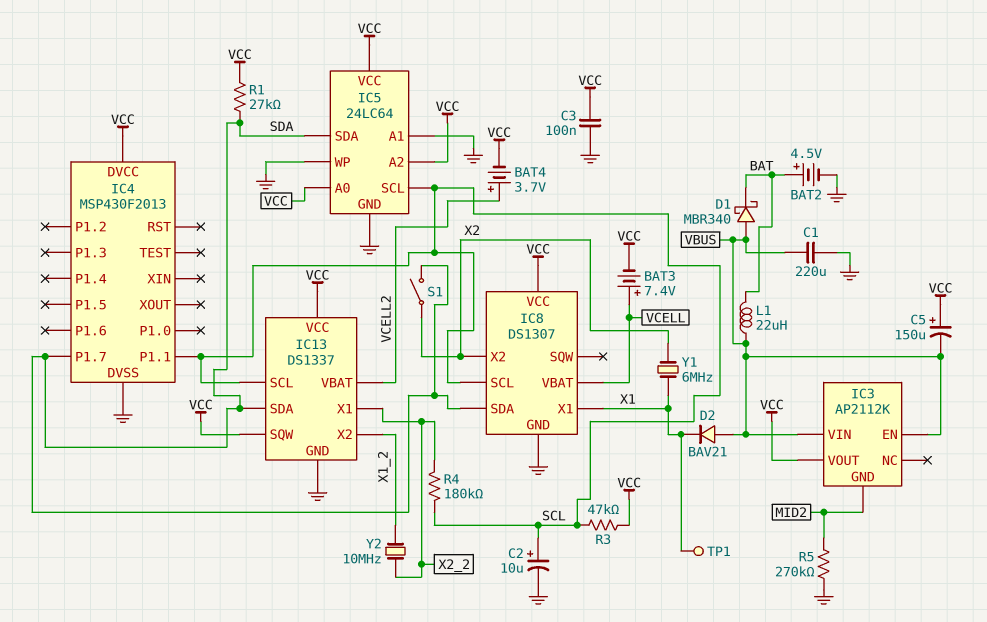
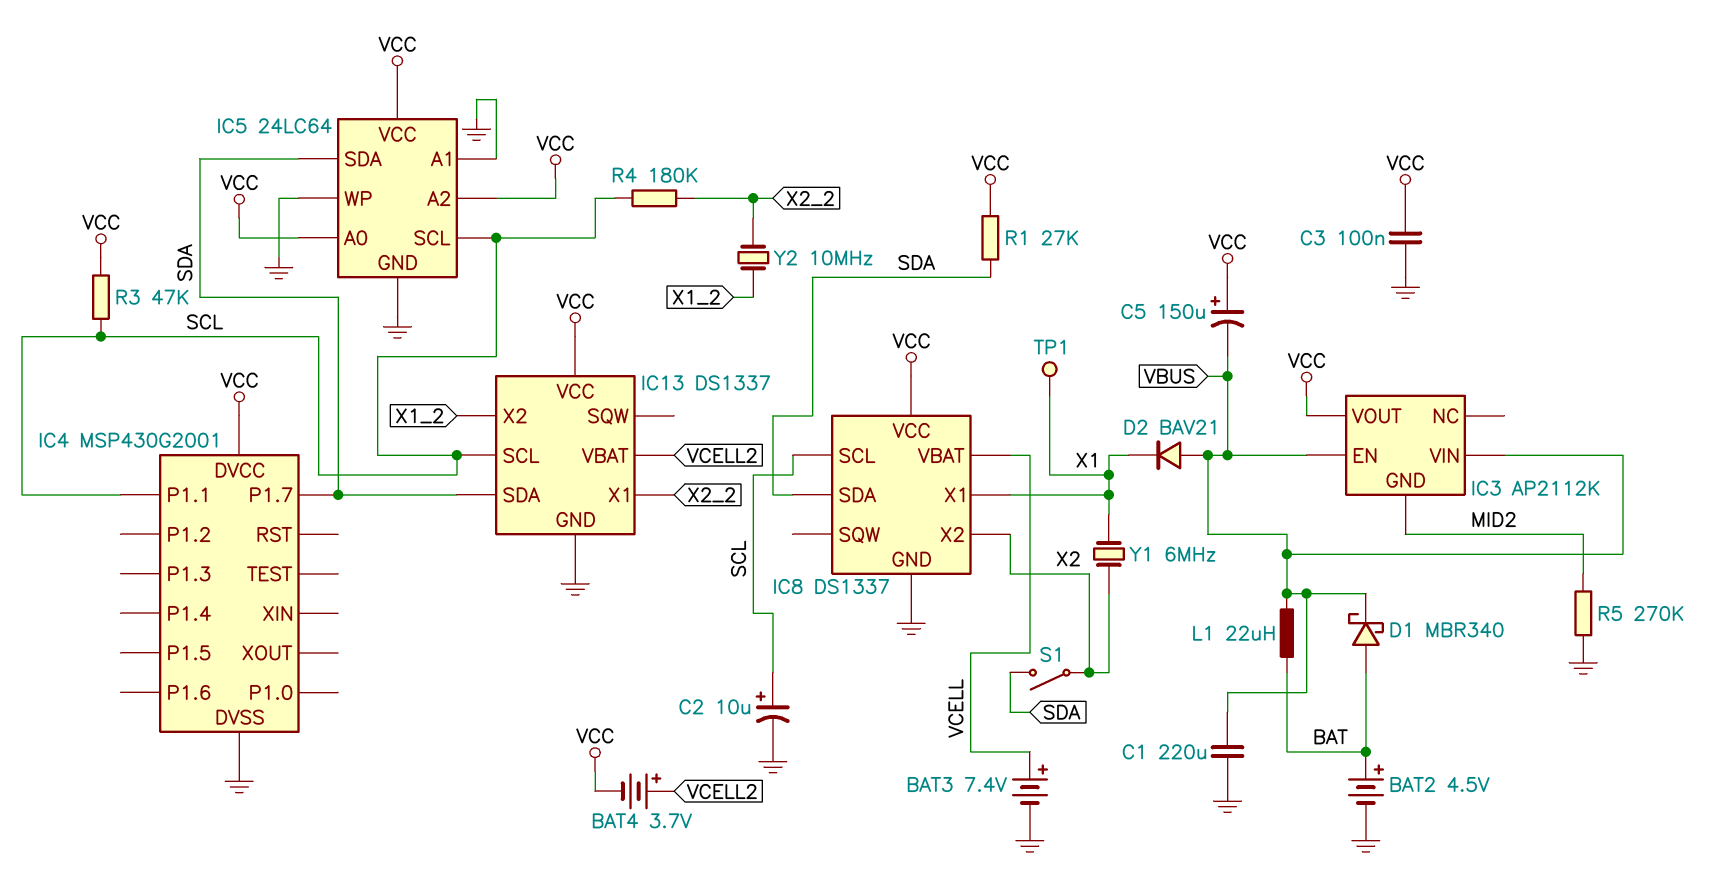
BAT3: 7.4V (plus VCELL, minus VCC) -> 7.4V (plus VCELL, minus GND)
D1: schottky MBR340 (A VBUS, K BAT) -> schottky MBR340 (A BAT, K VBUS)
IC4: MSP430F2013 -> MSP430G2001
IC8: DS1307 -> DS1337
IC13 pin SQW: VCC -> none

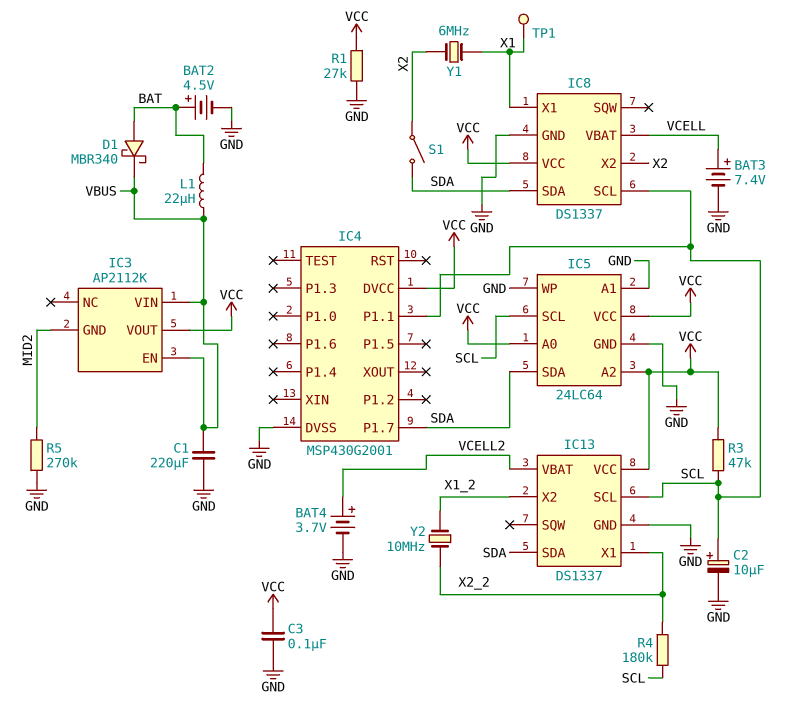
BAT4: 3.7V (plus VCELL2, minus VCC) -> 3.7V (plus VCELL2, minus GND)
C5: 150uF (plus VCC, minus VBUS) -> none
D2: diode BAV21 (A VBUS, K X1) -> none
R1: 27k (SDA, VCC) -> 27k (GND, VCC)

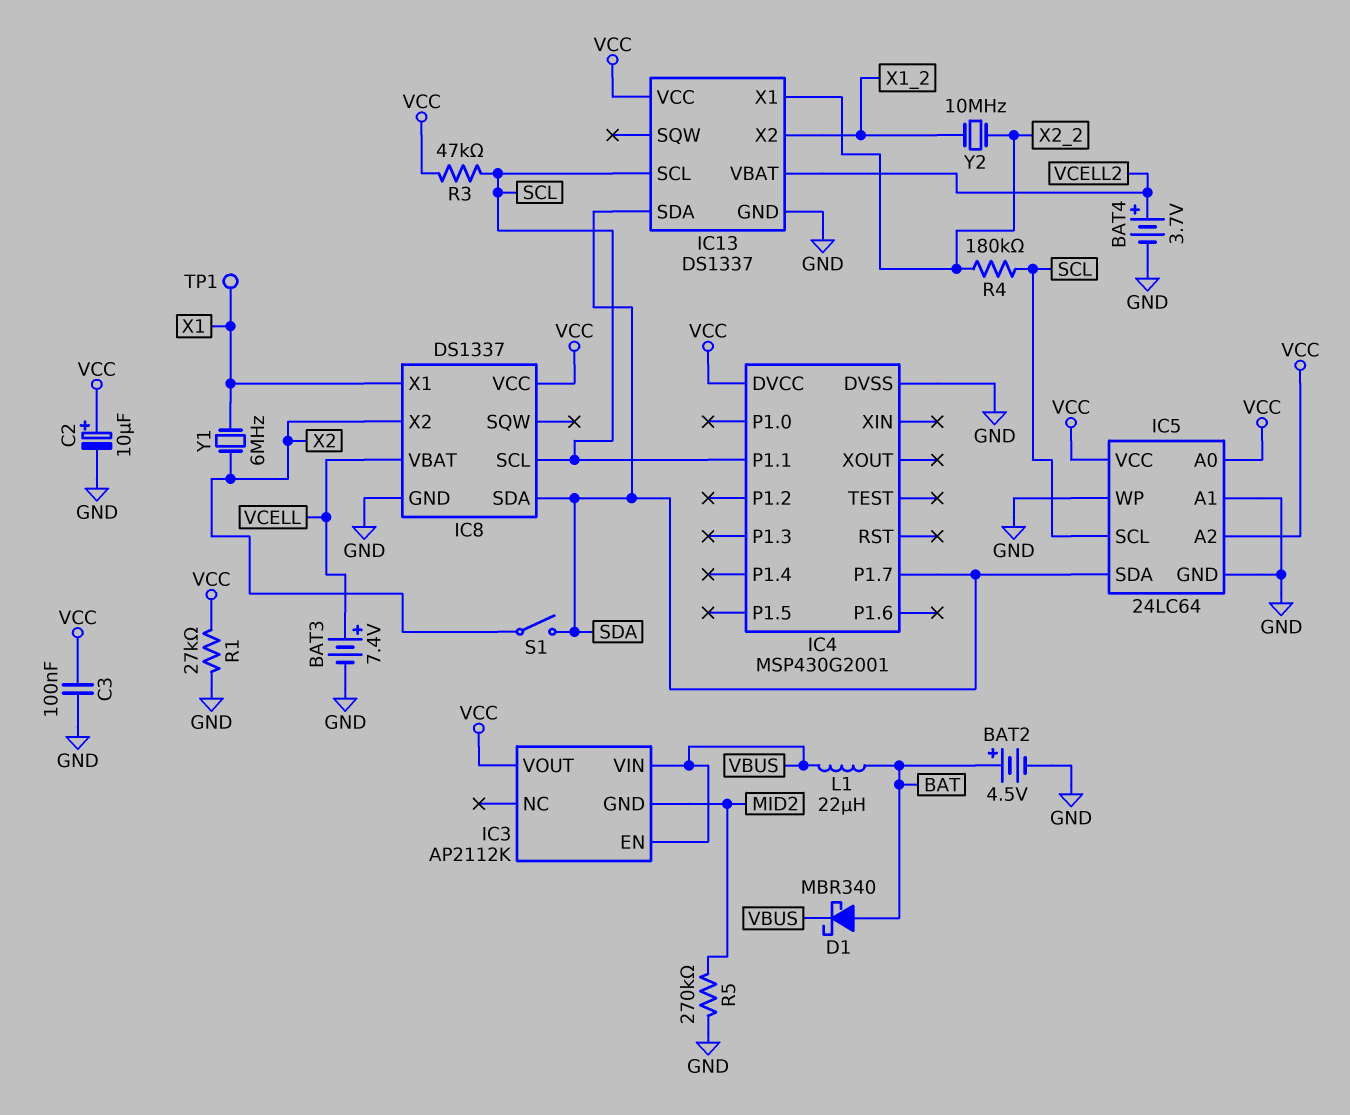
C1: 220uF (GND, VBUS) -> none
C2: 10uF (plus SCL, minus GND) -> 10uF (plus VCC, minus GND)

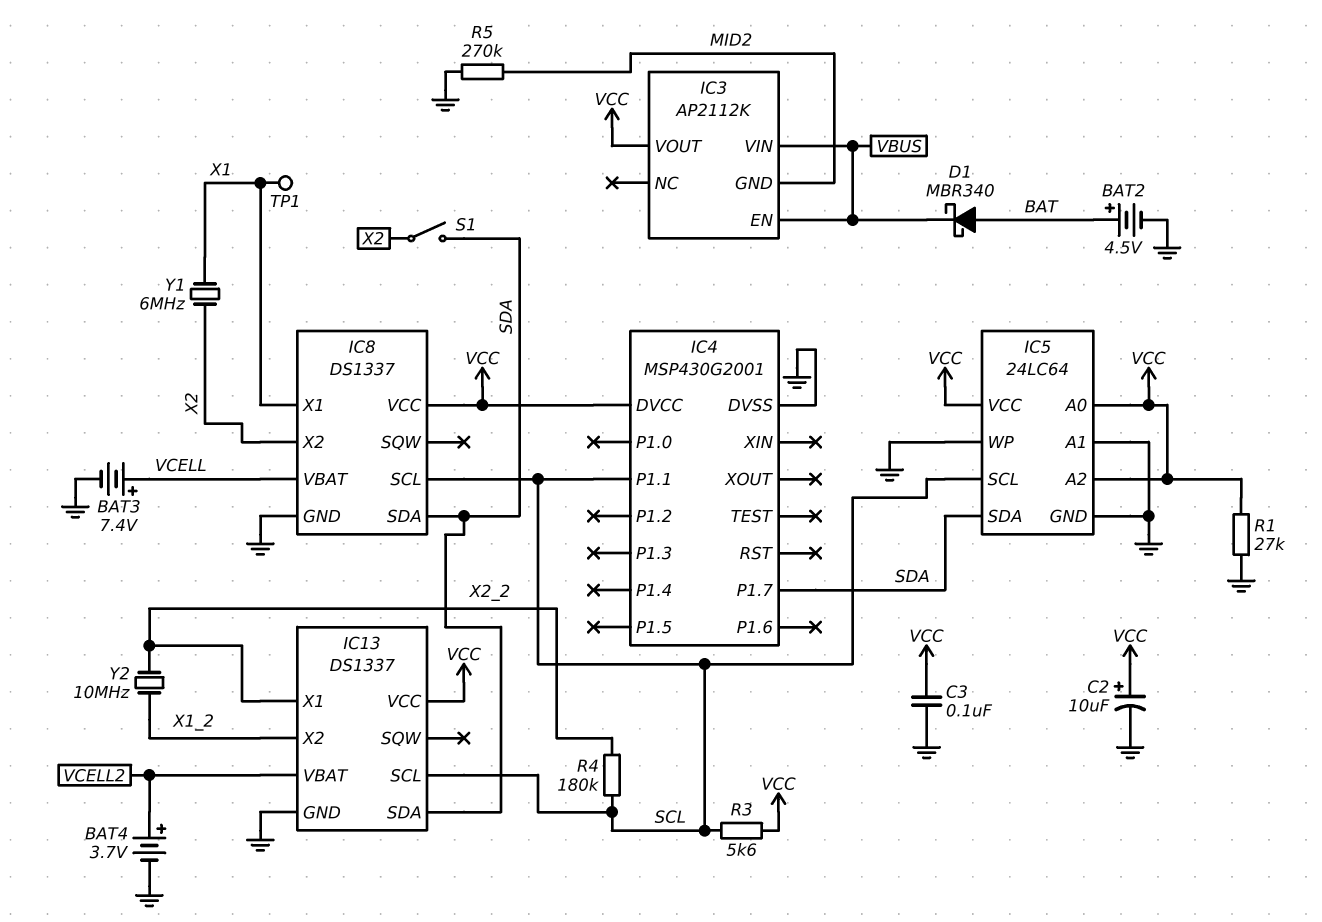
L1: 22uH (BAT, VBUS) -> none
R3: 47k (SCL, VCC) -> 5.6k (SCL, VCC)

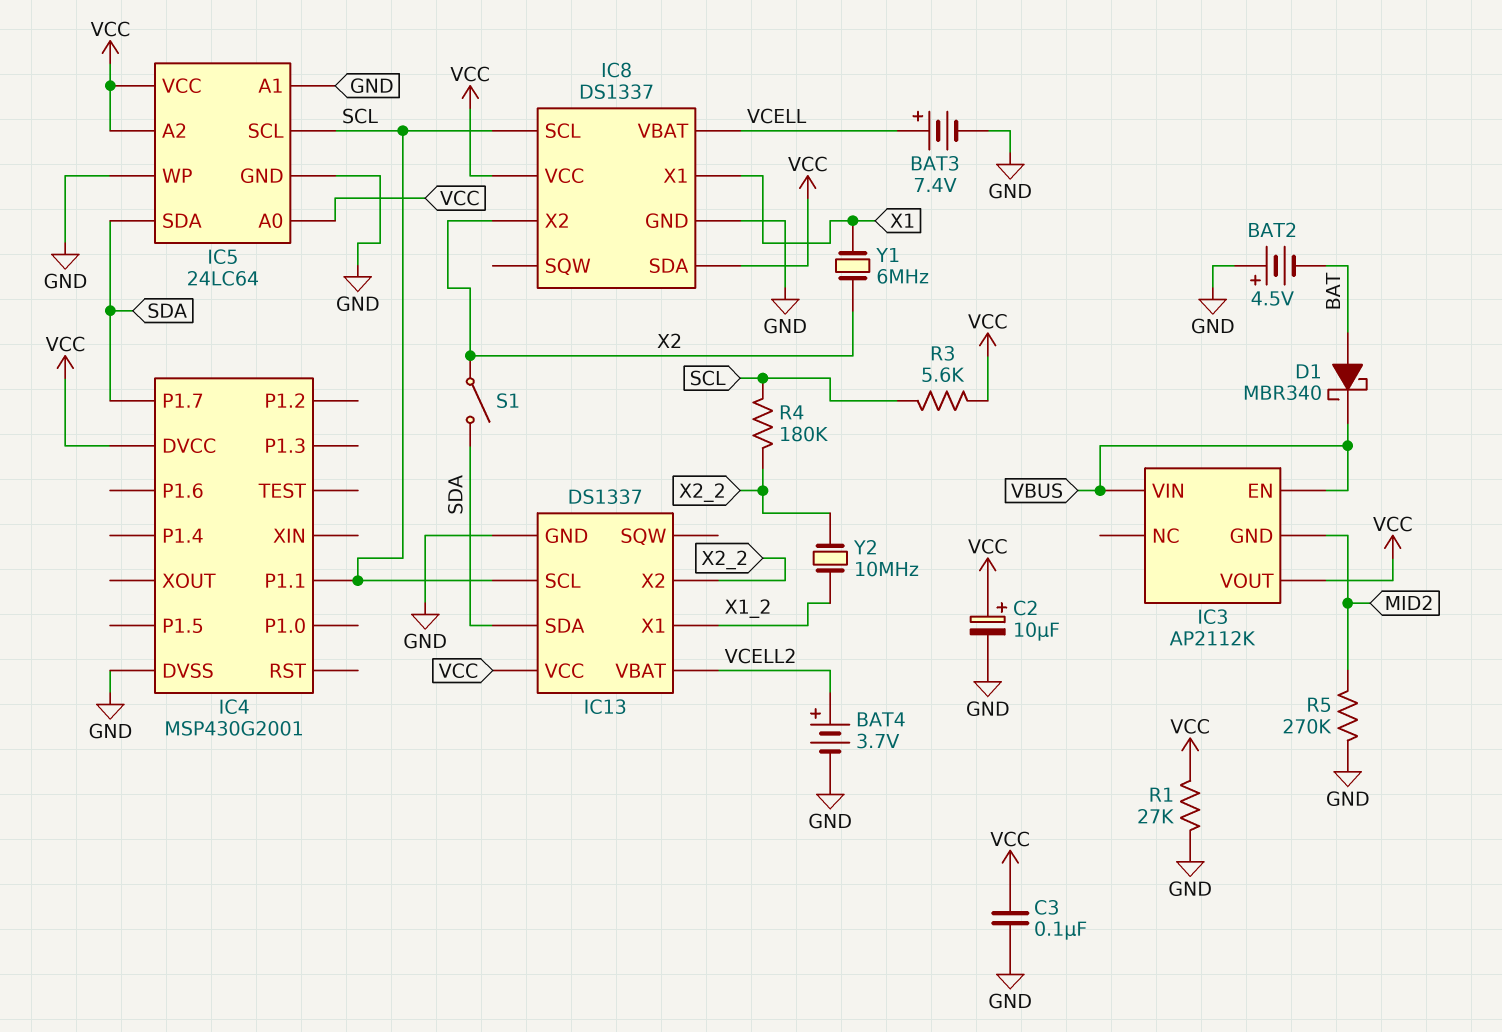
BAT2: 4.5V (plus BAT, minus GND) -> 4.5V (plus GND, minus BAT)
IC8 pin SDA: SDA -> VCC
IC13 pin X1: X2_2 -> X1_2
IC13 pin X2: X1_2 -> X2_2
TP1: test point (X1) -> none

